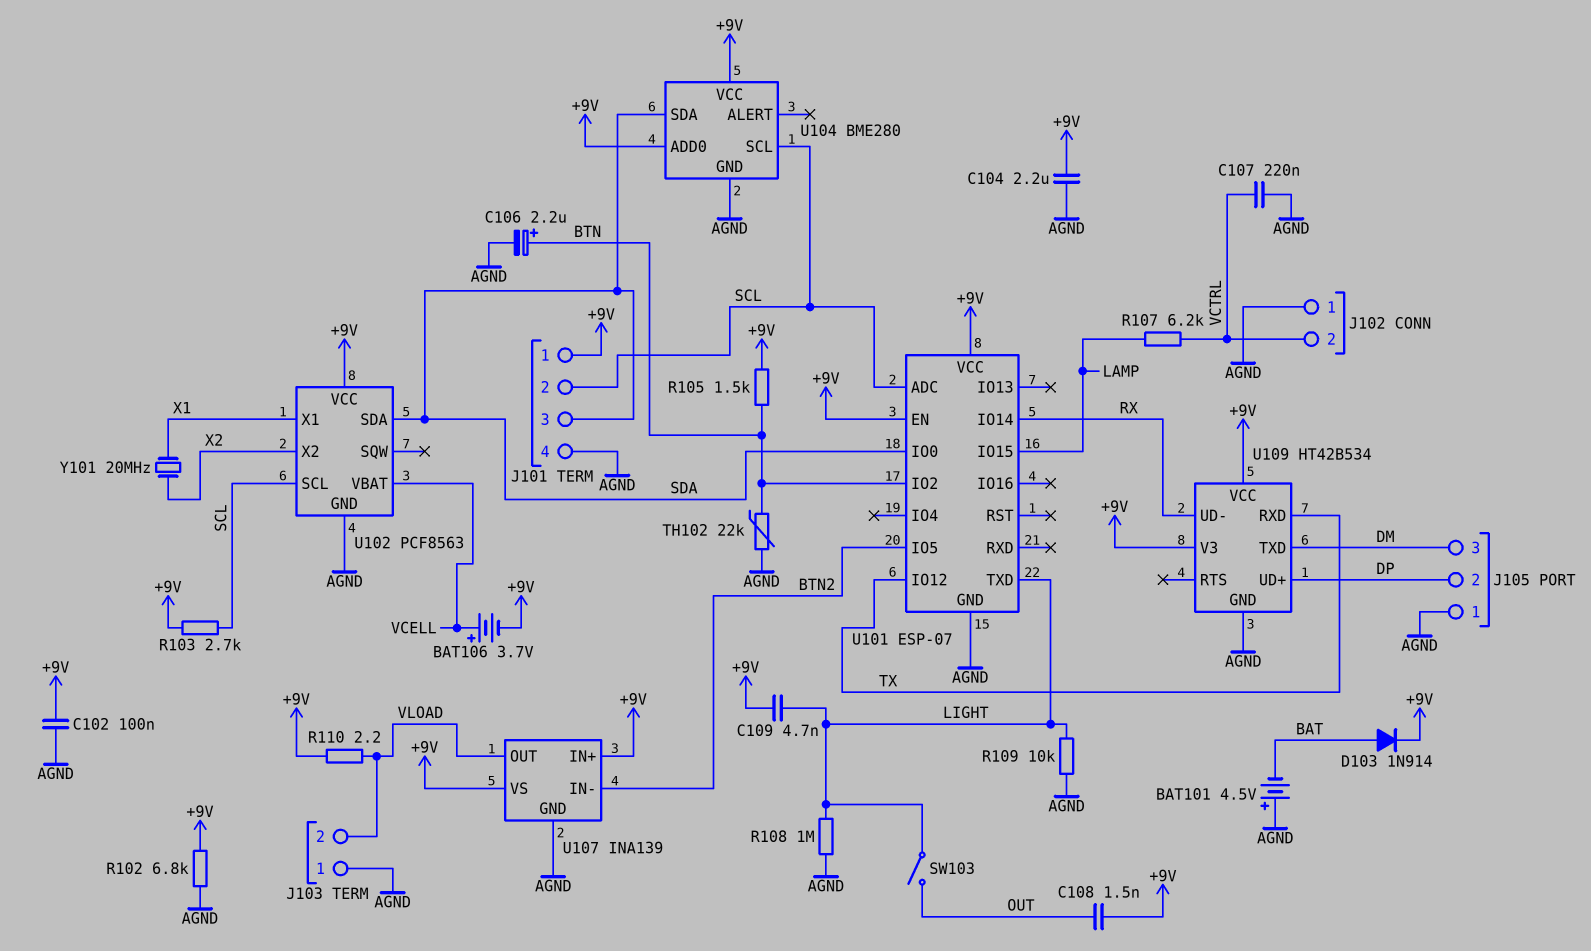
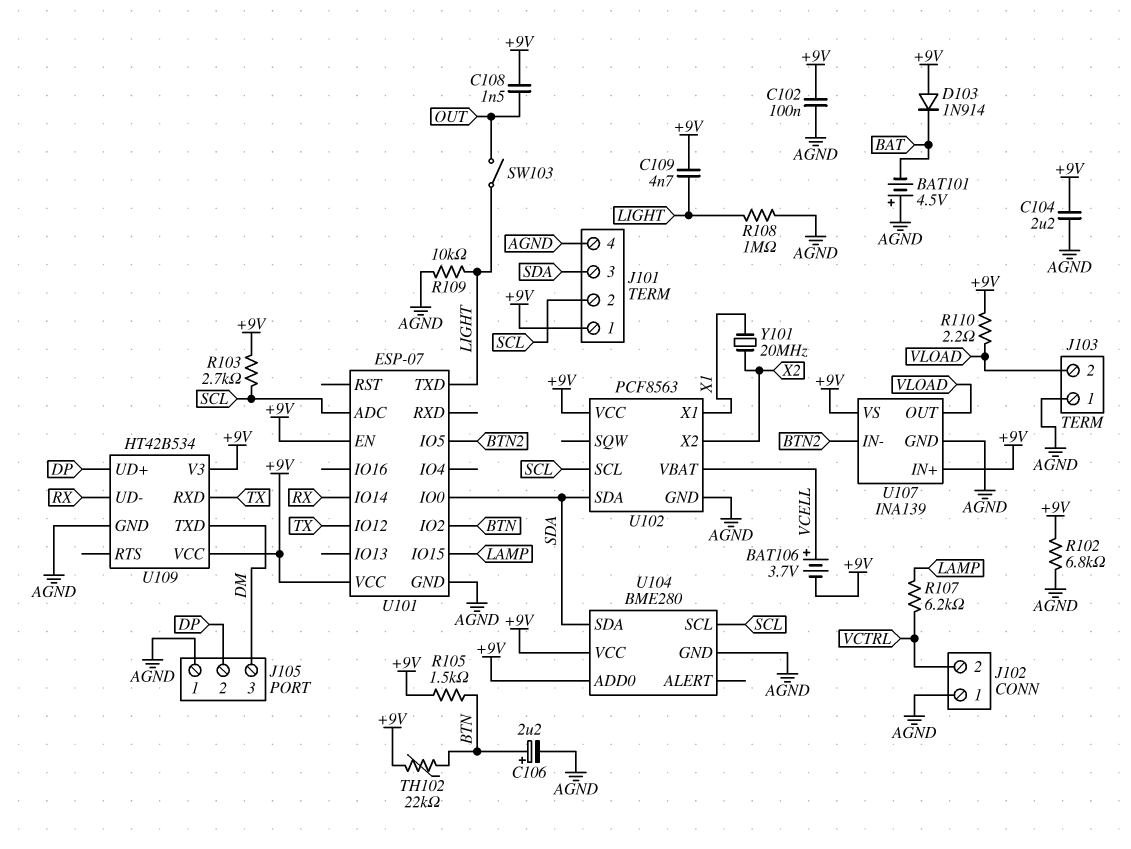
C107: 220nF (AGND, VCTRL) -> none
D103: diode 1N914 (A BAT, K +9V) -> diode 1N914 (A +9V, K BAT)
TH102: 22k (AGND, BTN) -> 22k (+9V, BTN)

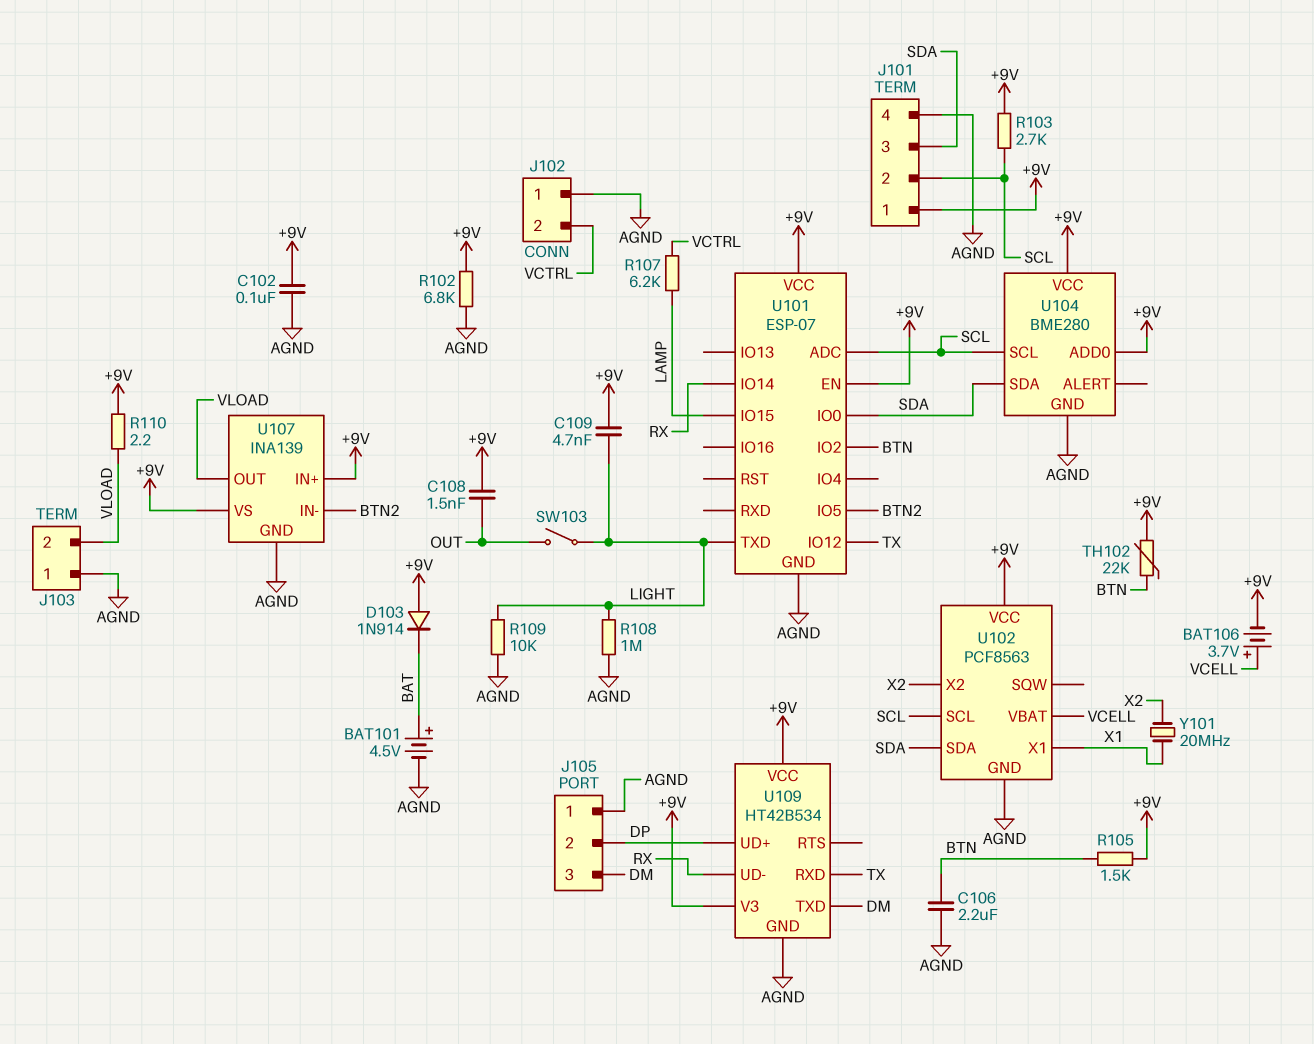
BAT101: 4.5V (plus AGND, minus BAT) -> 4.5V (plus BAT, minus AGND)
C104: 2.2uF (+9V, AGND) -> none
C106: 2.2uF (plus BTN, minus AGND) -> 2.2uF (AGND, BTN)

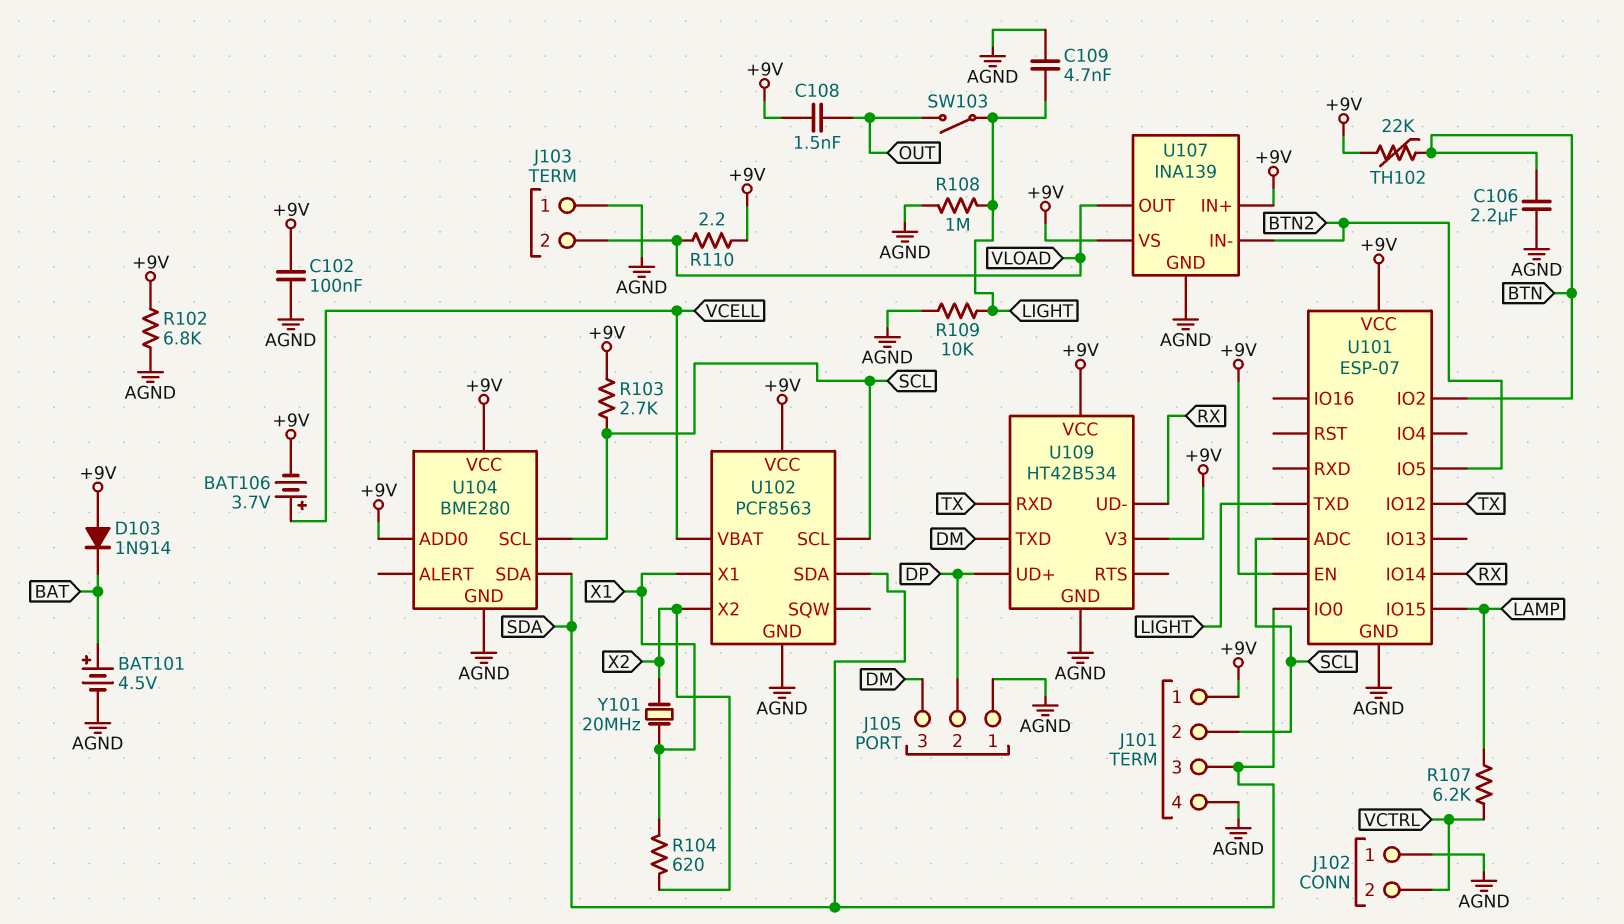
C109: 4.7nF (+9V, LIGHT) -> 4.7nF (AGND, LIGHT)
R104: none -> 620 (X1, X2)
R105: 1.5k (+9V, BTN) -> none

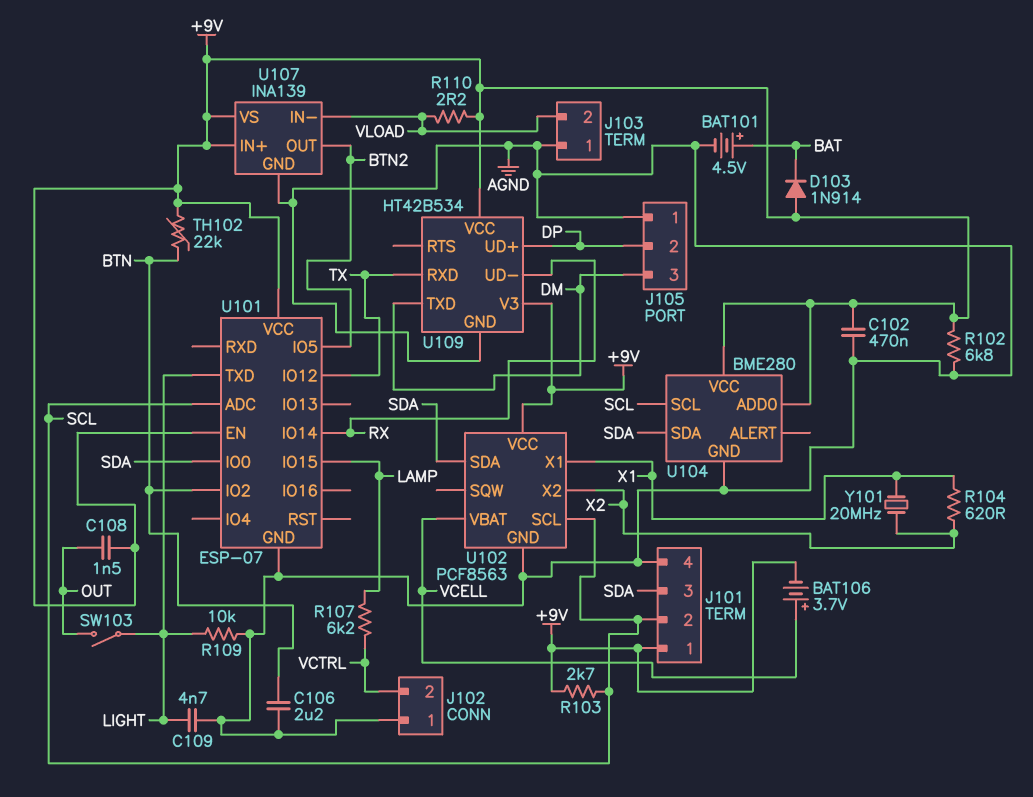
C102: 100nF (+9V, AGND) -> 470nF (+9V, AGND)
R108: 1M (AGND, LIGHT) -> none
U107 pin IN-: BTN2 -> VLOAD
U107 pin OUT: VLOAD -> BTN2

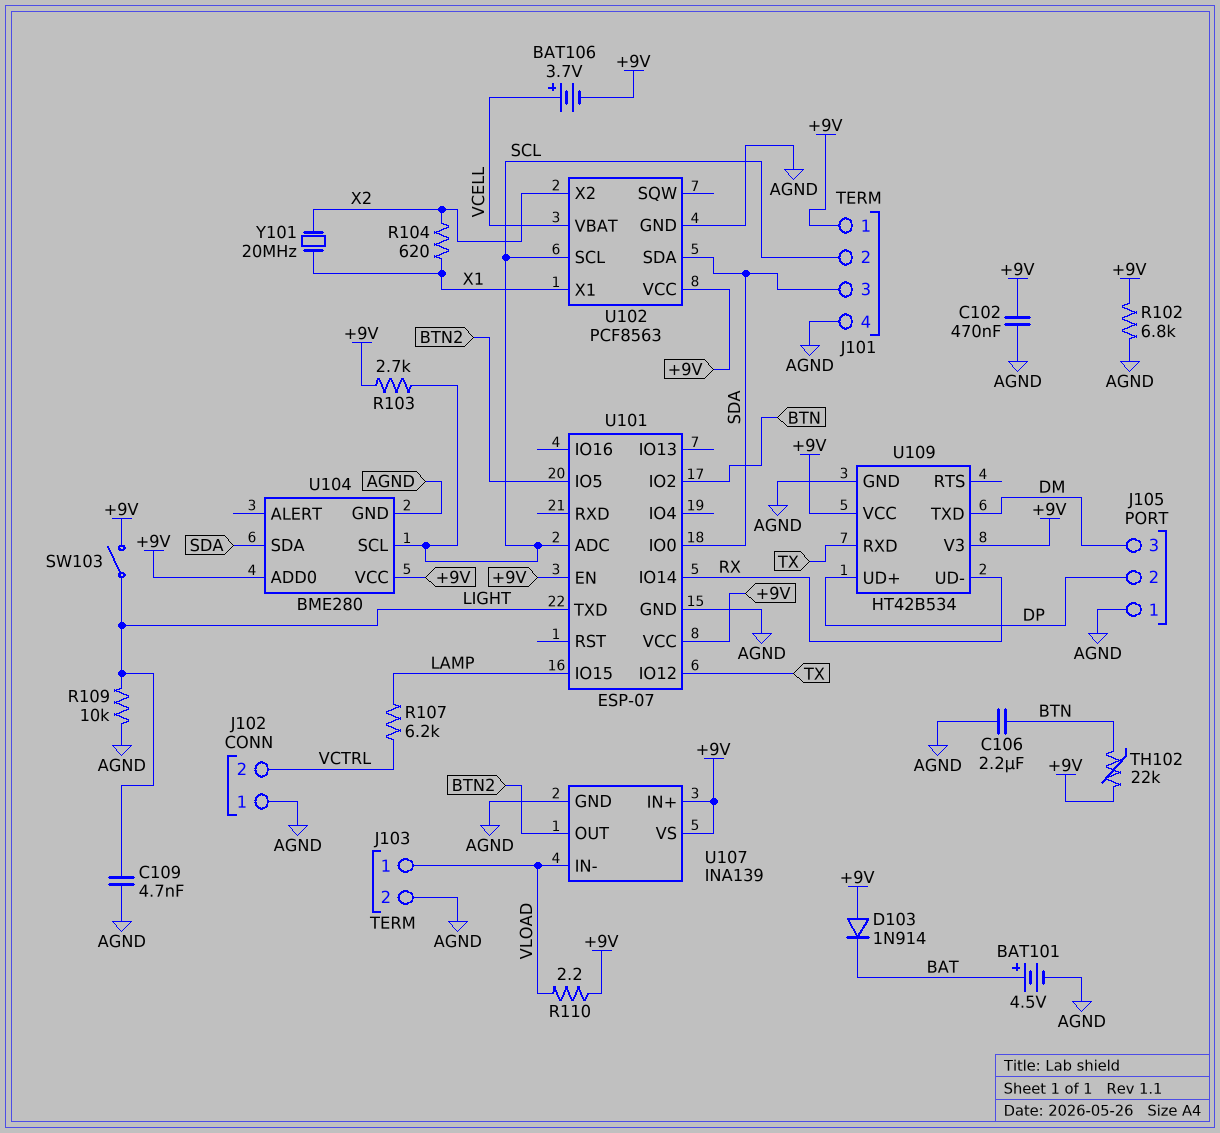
C108: 1.5nF (+9V, OUT) -> none
J103 pin 1: AGND -> VLOAD
J103 pin 2: VLOAD -> AGND
SW103: switch (LIGHT, OUT) -> switch (+9V, LIGHT)

